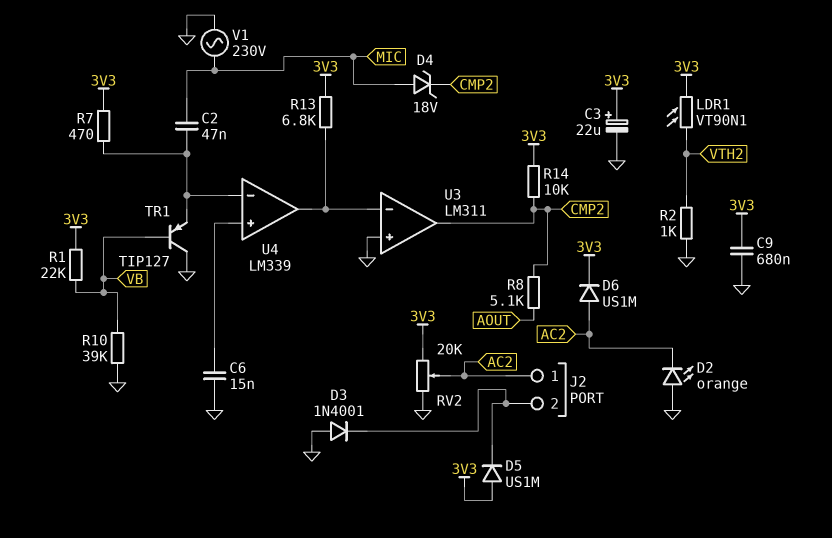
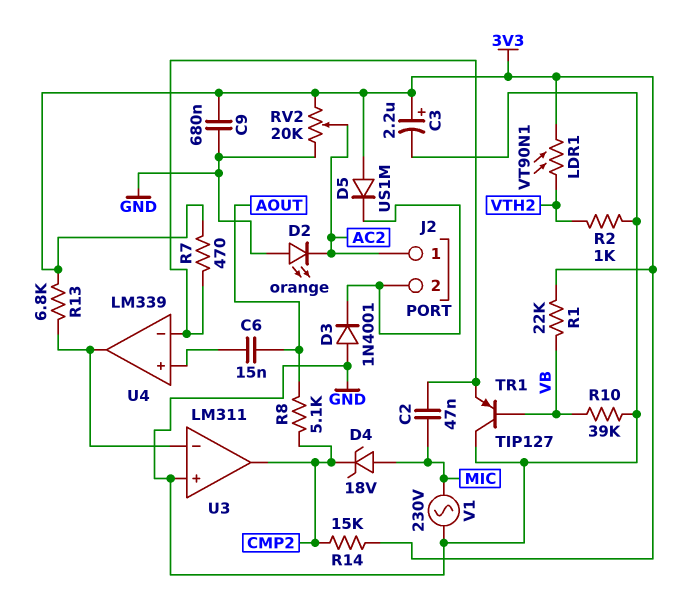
C3: 22uF (plus 3V3, minus GND) -> 2.2uF (plus 3V3, minus GND)
C6: 15nF (GND, U4/in+) -> 15nF (AOUT, U4/in+)
D6: diode US1M (A AC2, K 3V3) -> none
R14: 10k (3V3, CMP2) -> 15k (3V3, CMP2)

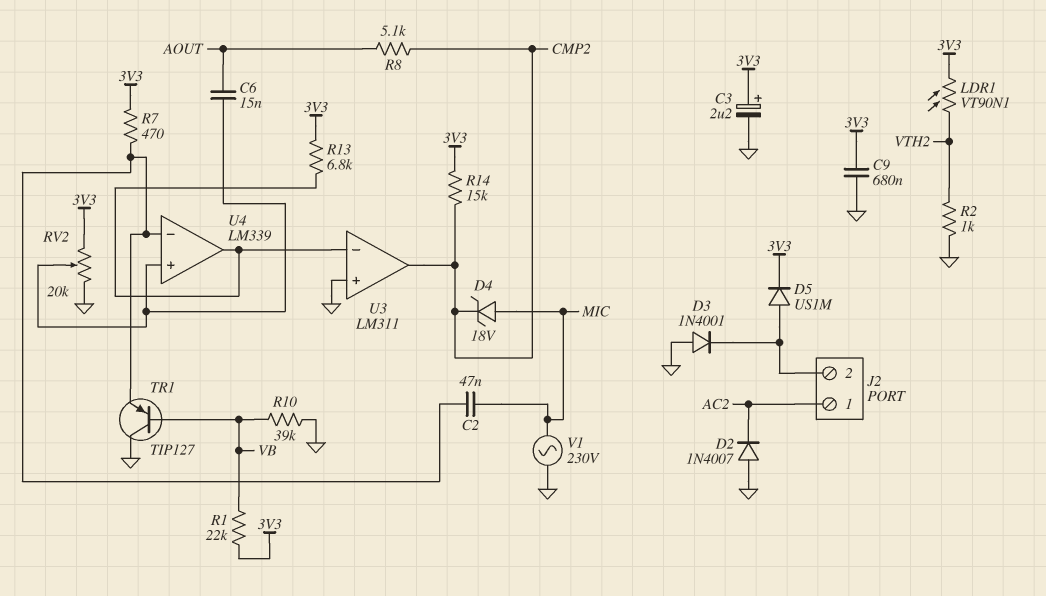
D2: LED orange (A GND, K AC2) -> diode 1N4007 (A GND, K AC2)
D5: diode US1M (A 3V3, K J2/2) -> diode US1M (A J2/2, K 3V3)
RV2: 20k (3V3, GND, wiper AC2) -> 20k (3V3, GND, wiper U4/in+)

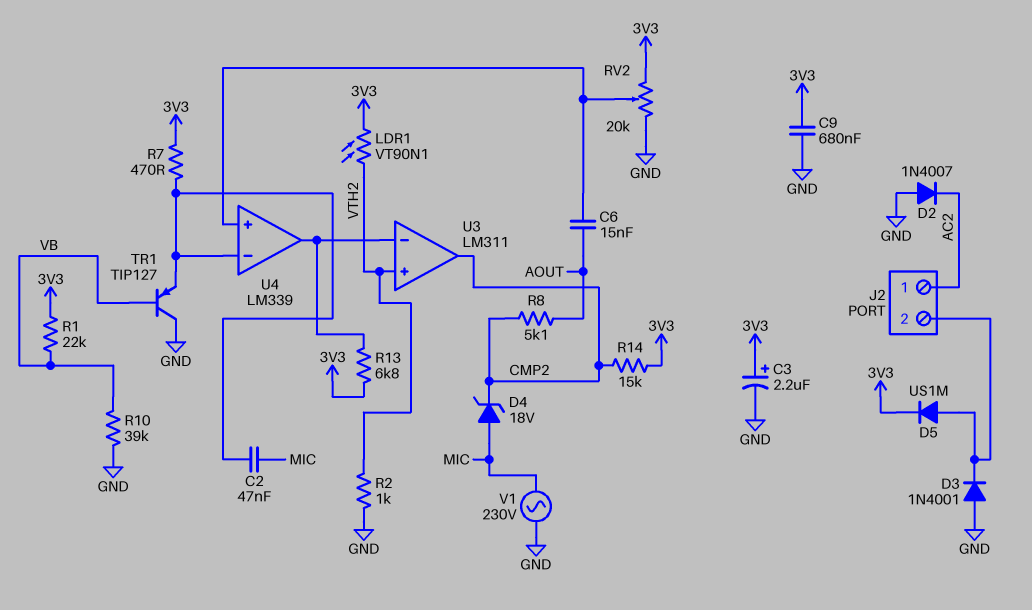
U3 pin in+: GND -> VTH2

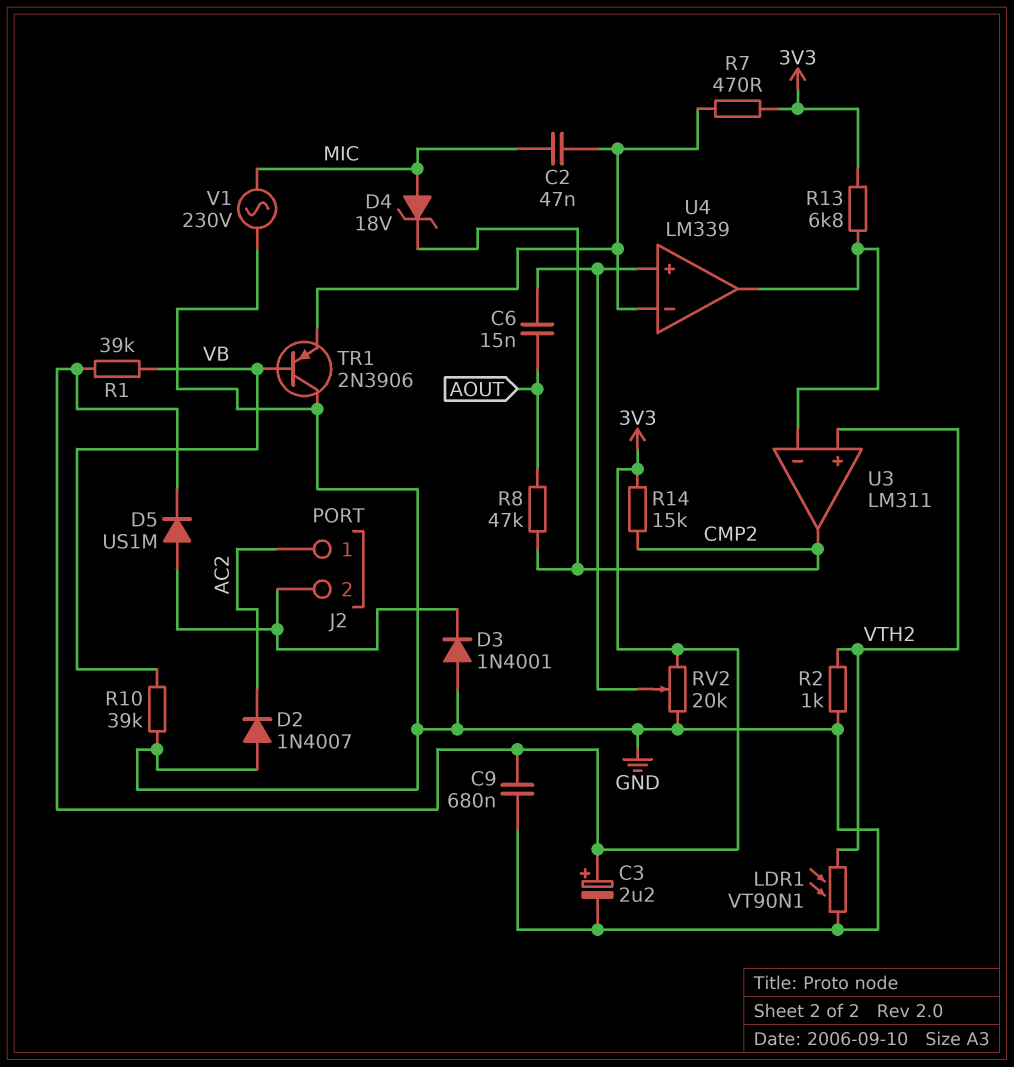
LDR1: VT90N1 (3V3, VTH2) -> VT90N1 (GND, VTH2)
R1: 22k (3V3, VB) -> 39k (3V3, VB)
R8: 5.1k (AOUT, CMP2) -> 47k (AOUT, CMP2)
TR1: PNP TIP127 (B VB, C GND, E U4/in-) -> PNP 2N3906 (B VB, C GND, E U4/in-)

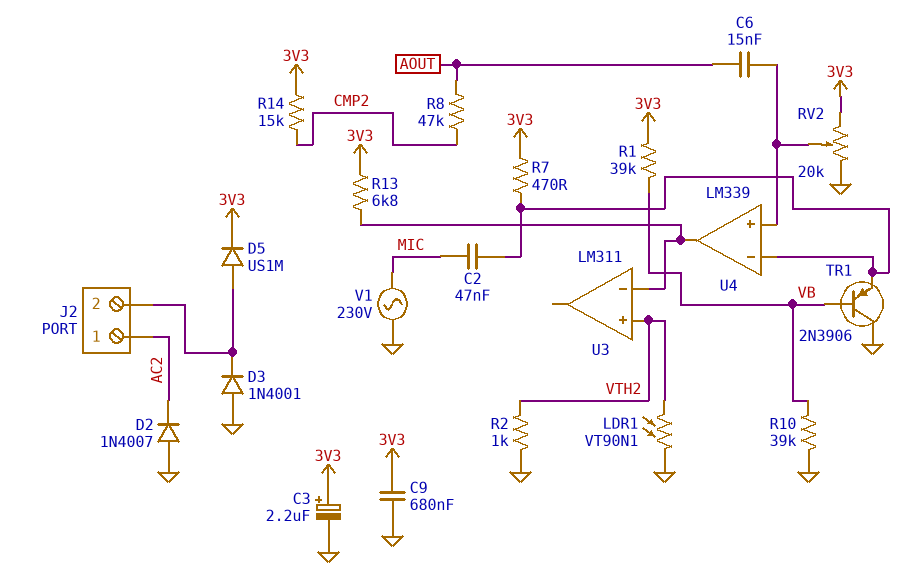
D4: zener 18V (A MIC, K CMP2) -> none
U3 pin out: CMP2 -> none

